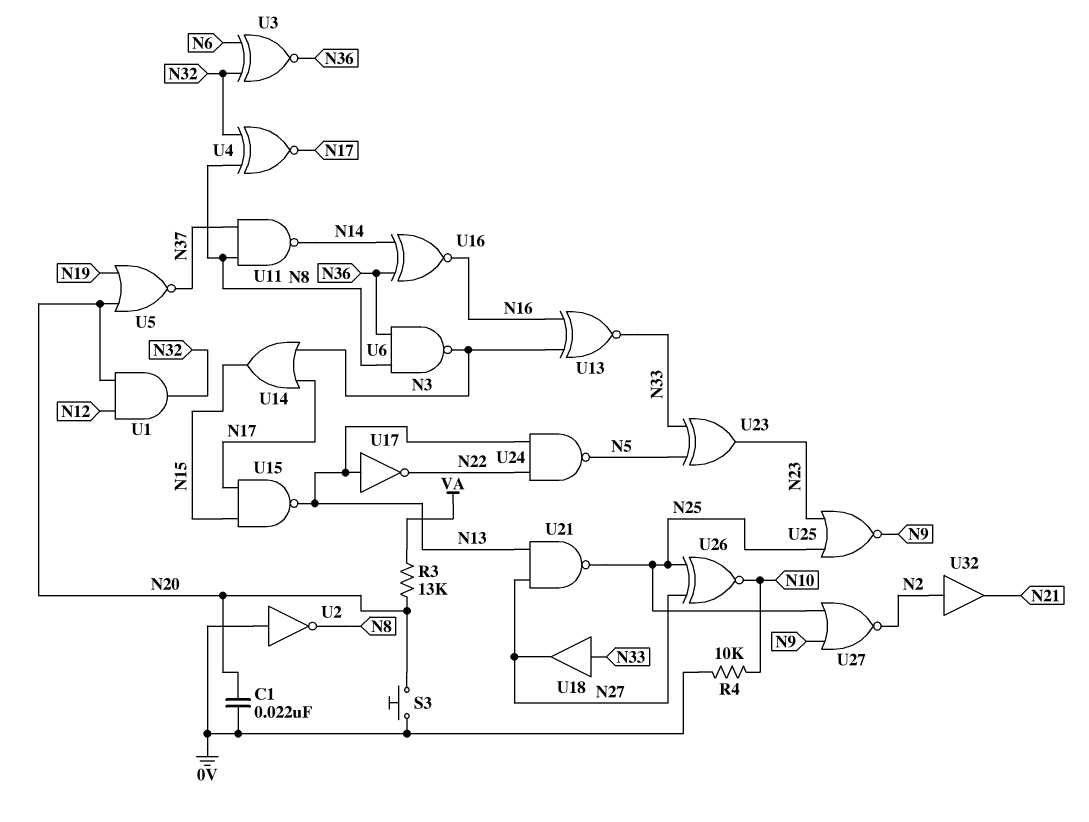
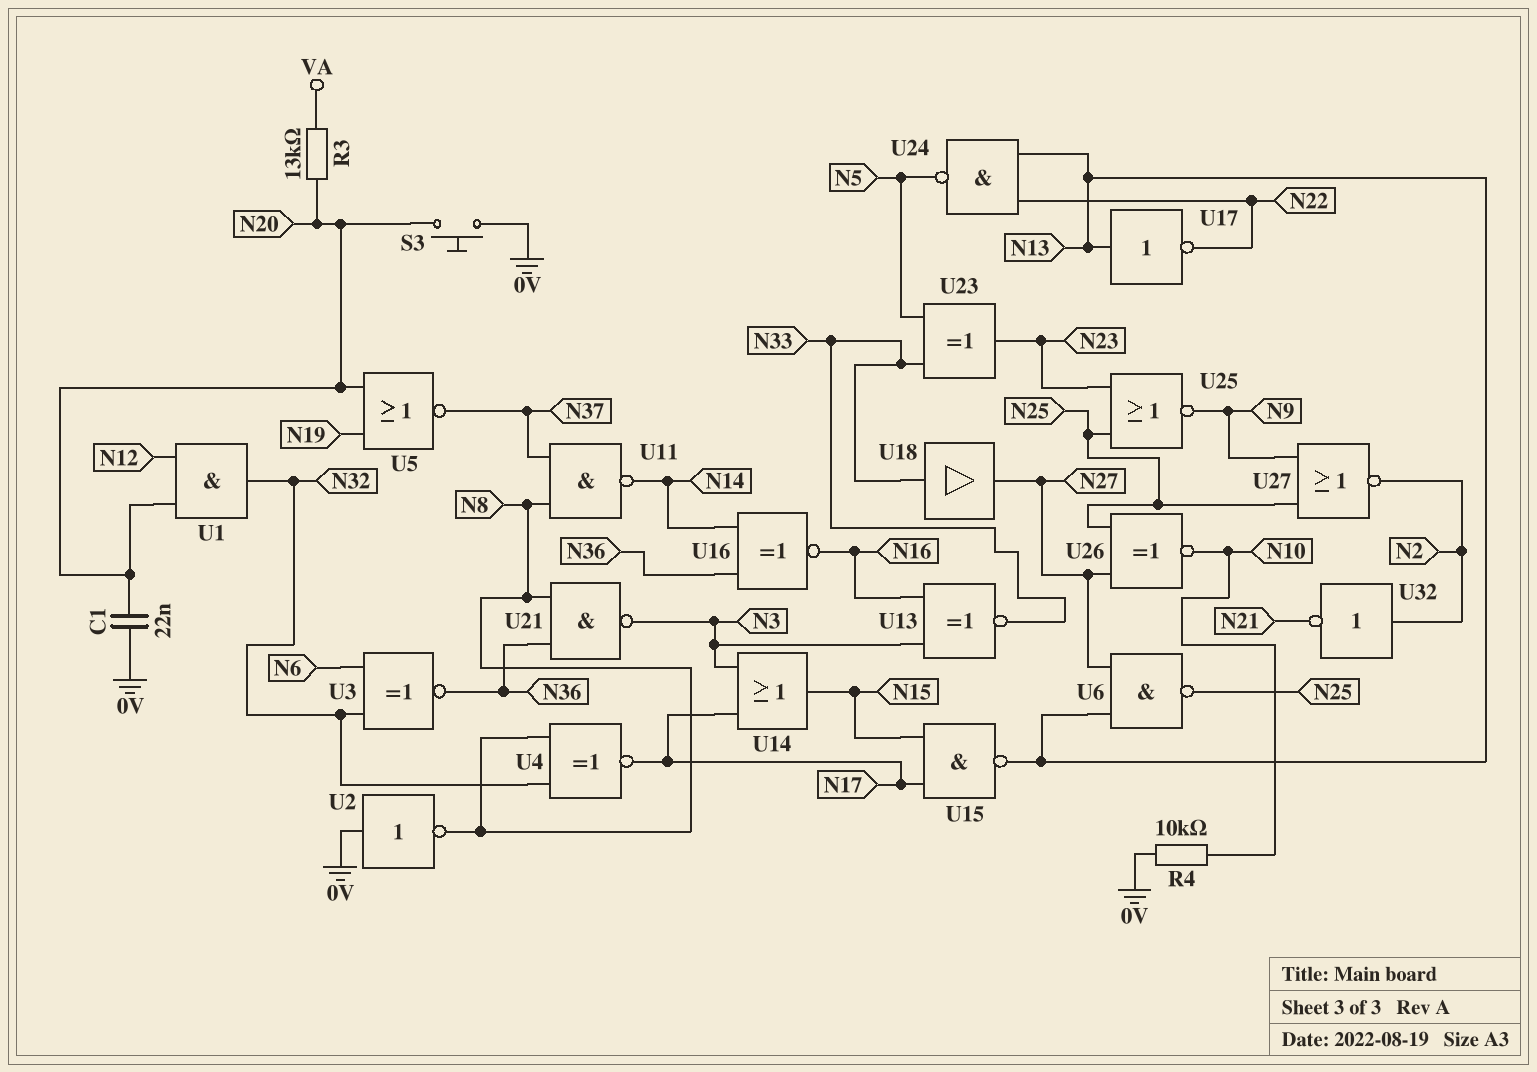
U6: NAND (in N8, in N36, out N3) -> NAND (in N13, in N27, out N25)
U21: NAND (in N13, in N27, out N25) -> NAND (in N8, in N36, out N3)
U32: buffer (in N2, out N21) -> NOT (in N2, out N21)

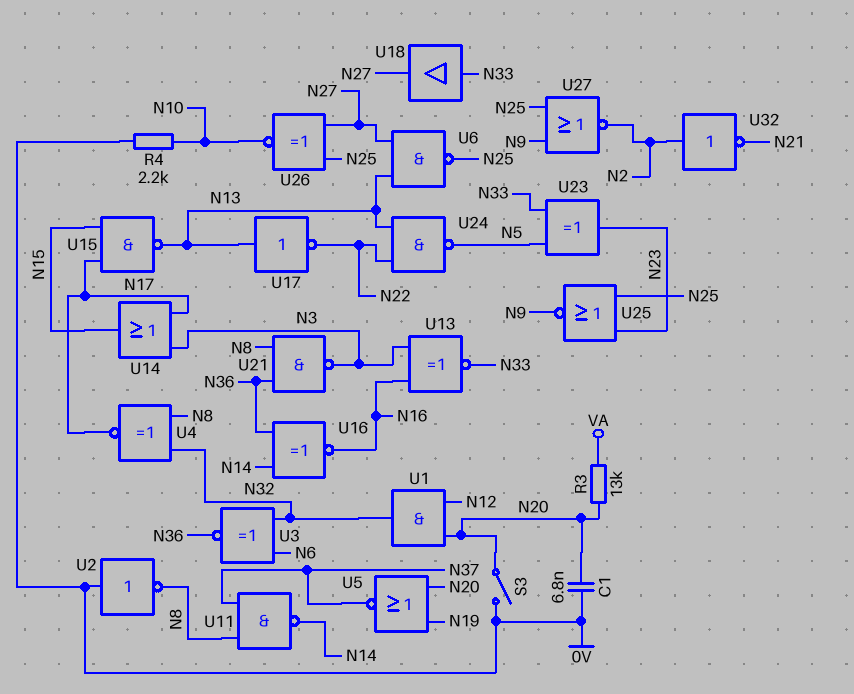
C1: 22nF (0V, N20) -> 6.8nF (0V, N20)
R4: 10k (0V, N10) -> 2.2k (0V, N10)
S3: button (0V, N20) -> switch (0V, N20)

